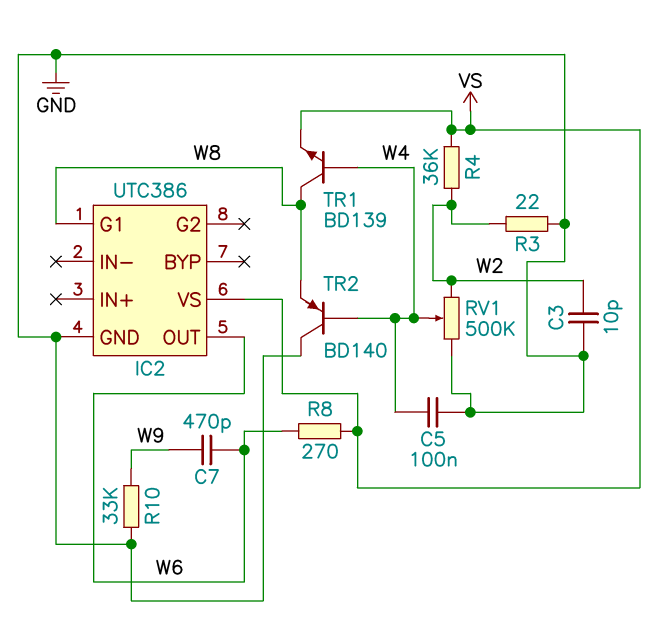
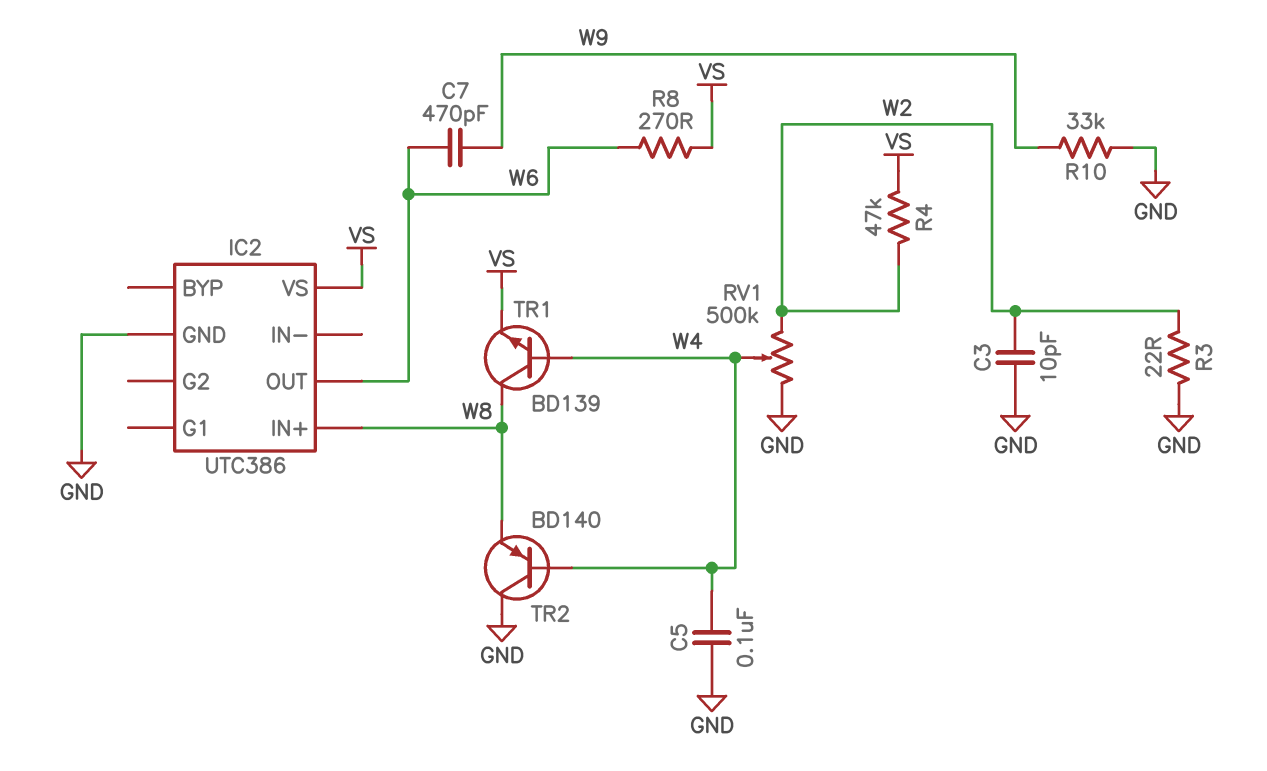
IC2 pin G1: W8 -> none
IC2 pin IN+: none -> W8
R4: 36k (VS, W2) -> 47k (VS, W2)

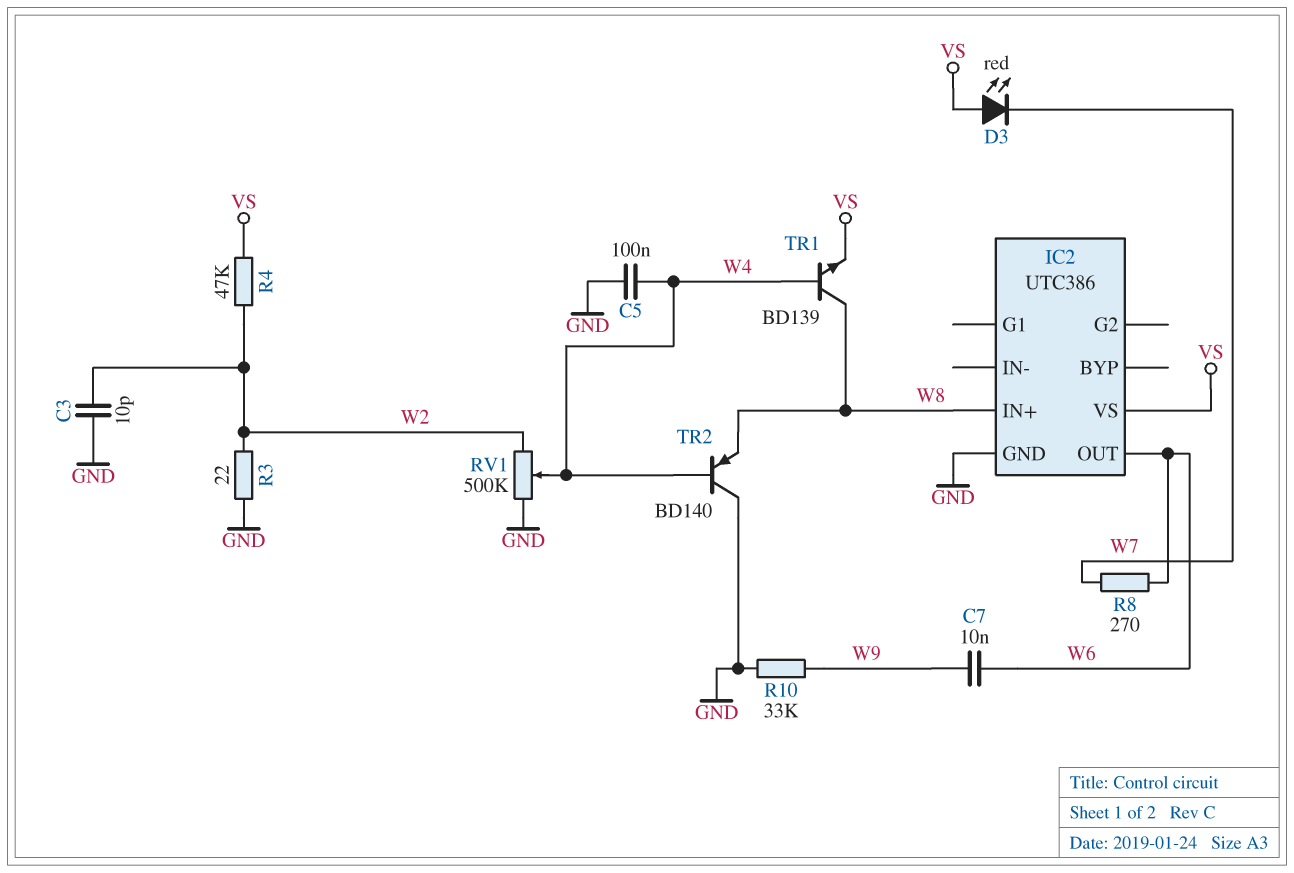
C7: 470pF (W6, W9) -> 10nF (W6, W9)
D3: none -> LED red (A VS, K W7)
R8: 270 (VS, W6) -> 270 (W6, W7)

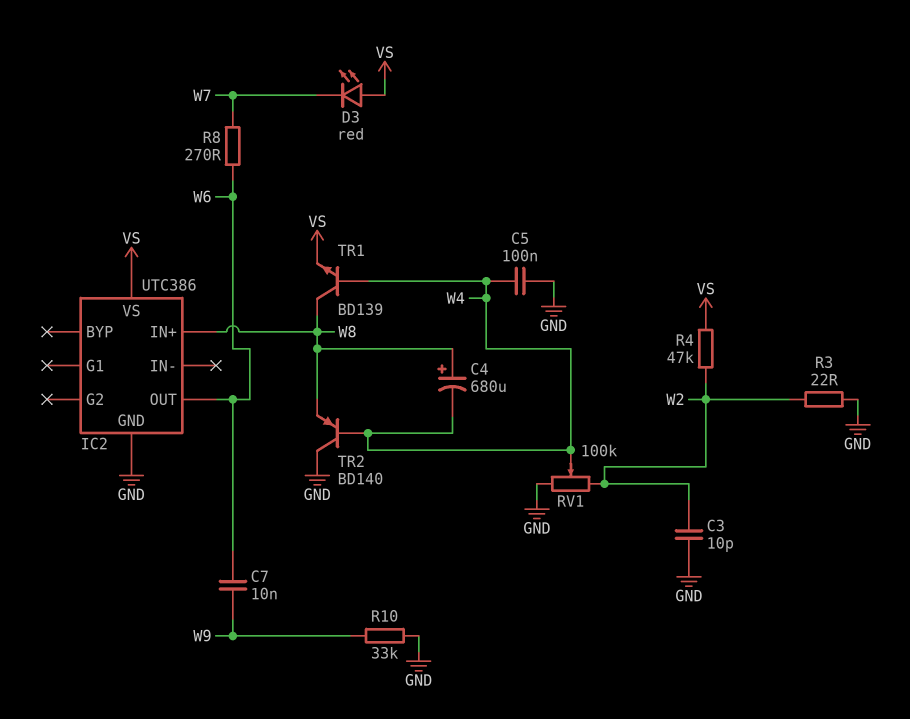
C4: none -> 680uF (plus W8, minus W4)
RV1: 500k (GND, W2, wiper W4) -> 100k (GND, W2, wiper W4)

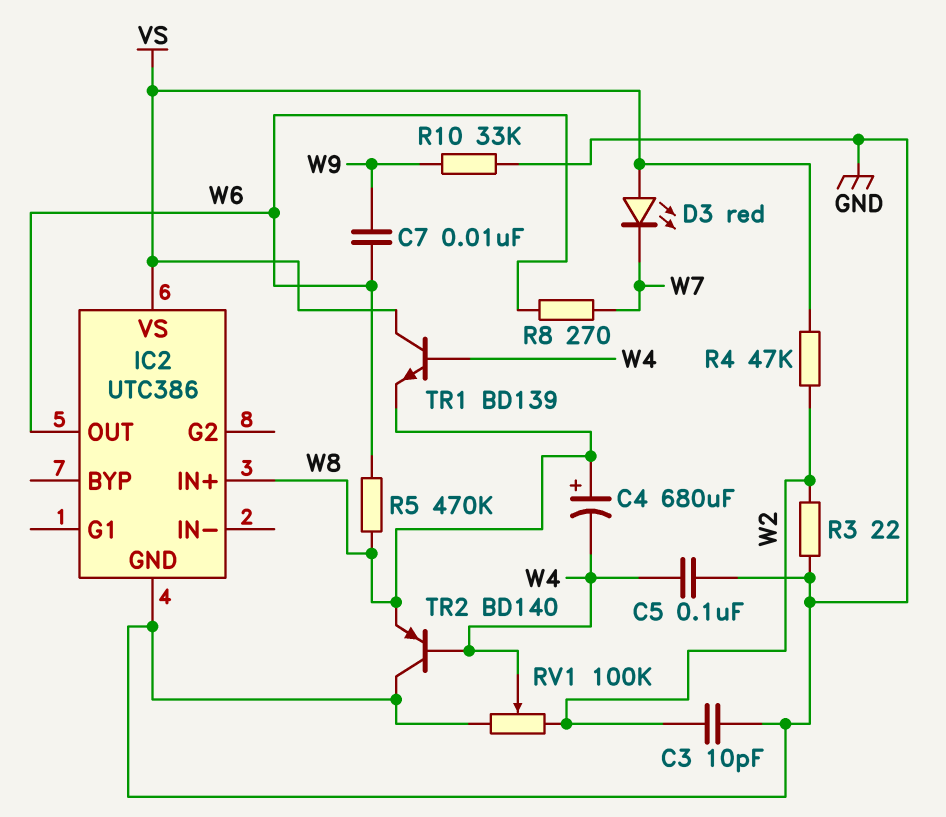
R5: none -> 470k (W6, W8)
TR1: NPN BD139 (B W4, C W8, E VS) -> NPN BD139 (B W4, C VS, E W8)

